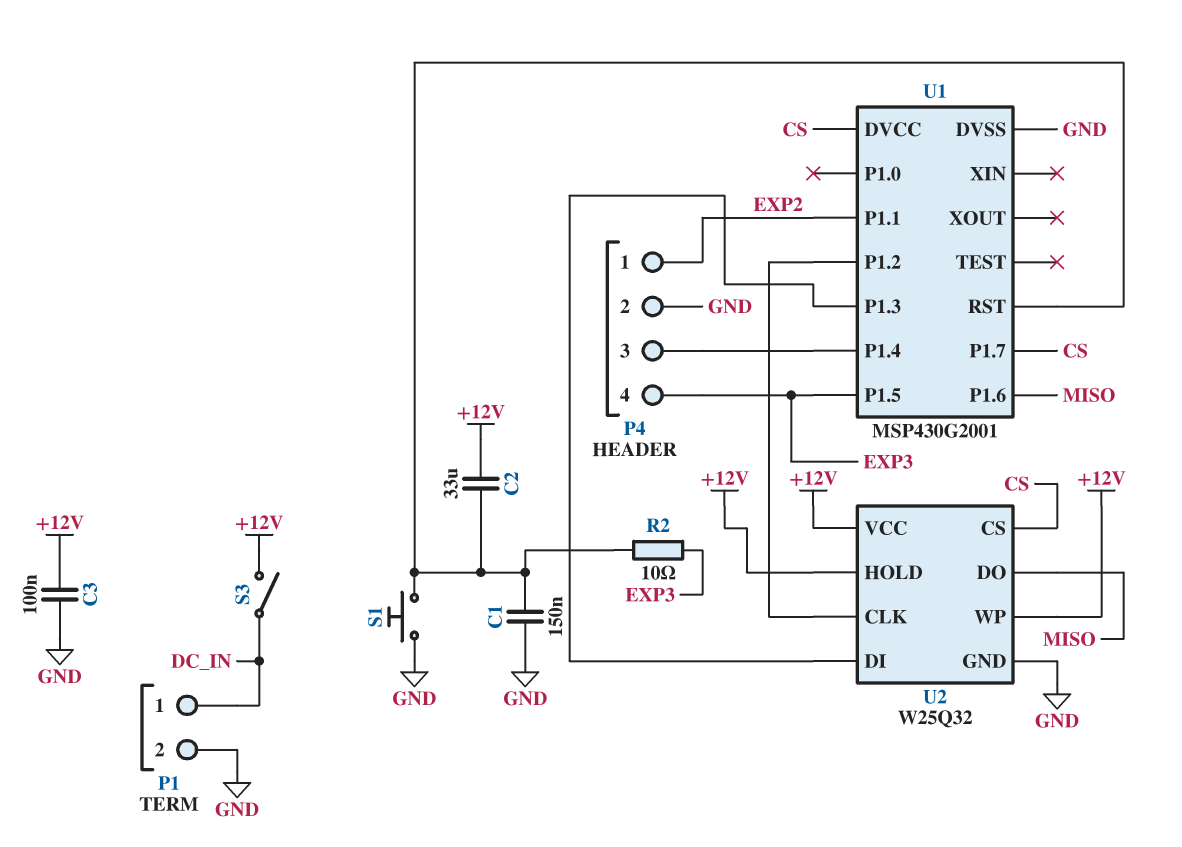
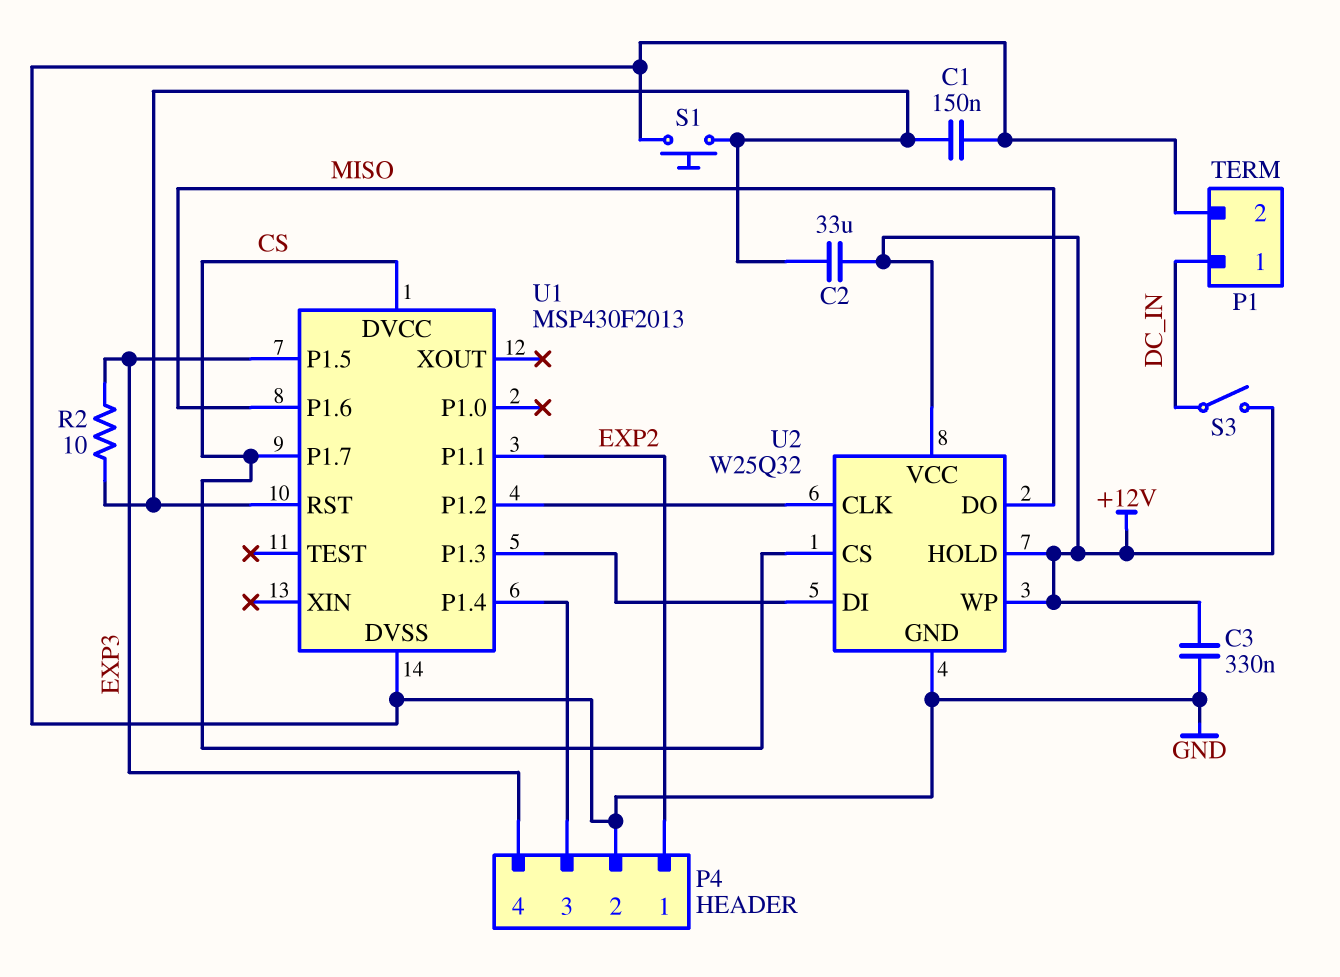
C3: 100nF (+12V, GND) -> 330nF (+12V, GND)
U1: MSP430G2001 -> MSP430F2013

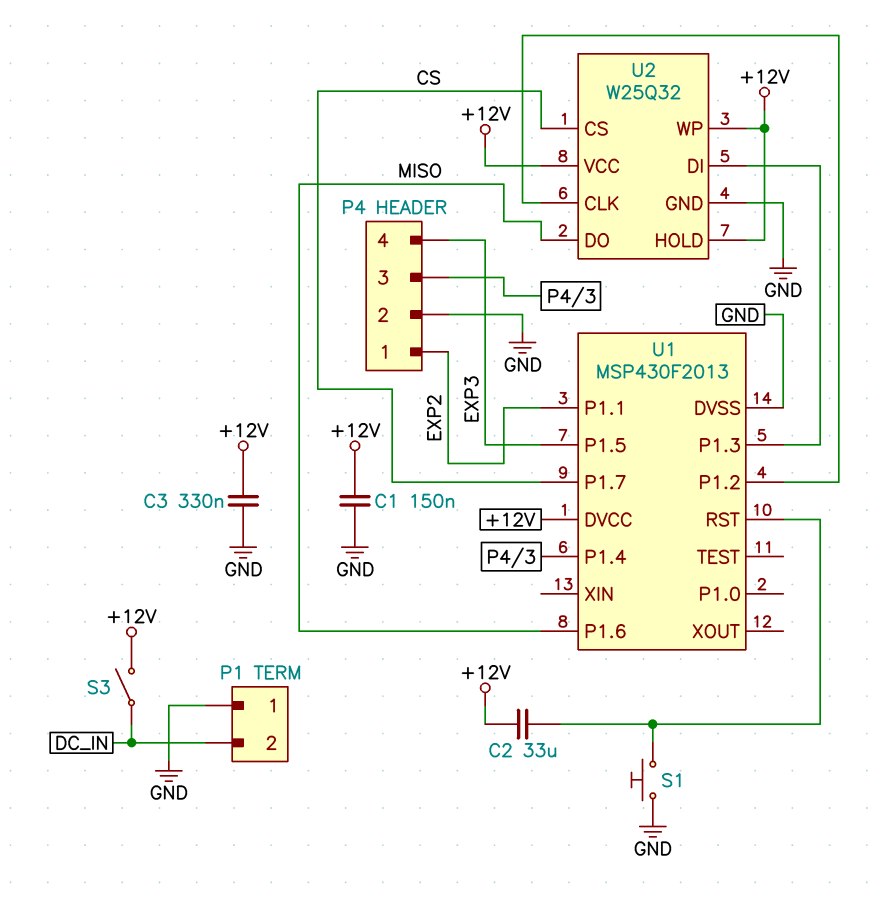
C1: 150nF (GND, U1/RST) -> 150nF (+12V, GND)
P1 pin 1: DC_IN -> GND
P1 pin 2: GND -> DC_IN
R2: 10 (EXP3, U1/RST) -> none
U1 pin DVCC: CS -> +12V

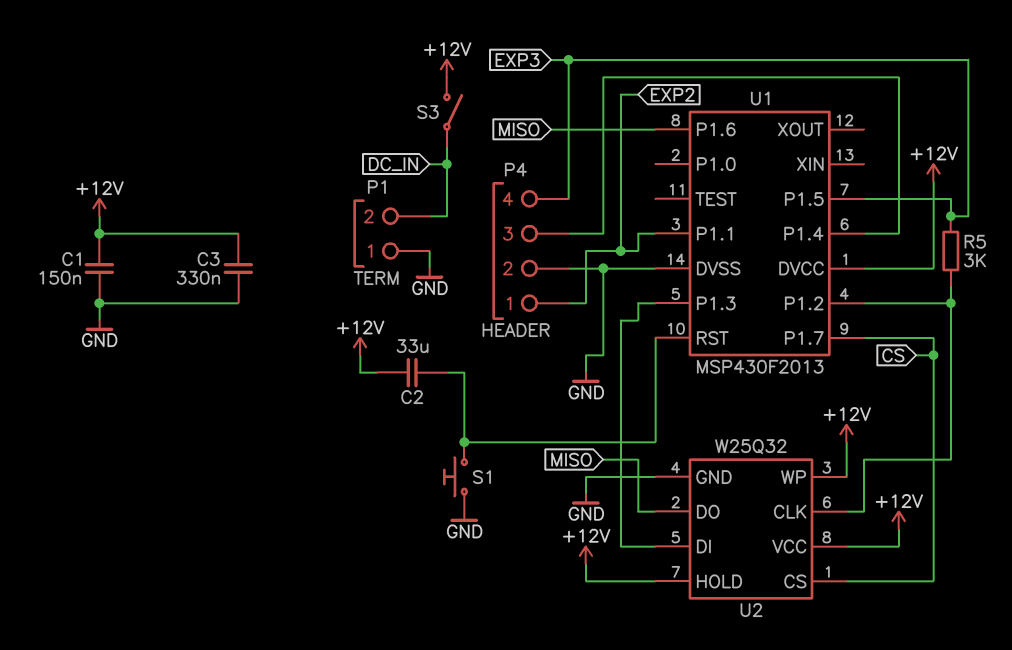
R5: none -> 3k (EXP3, U1/P1.2)

